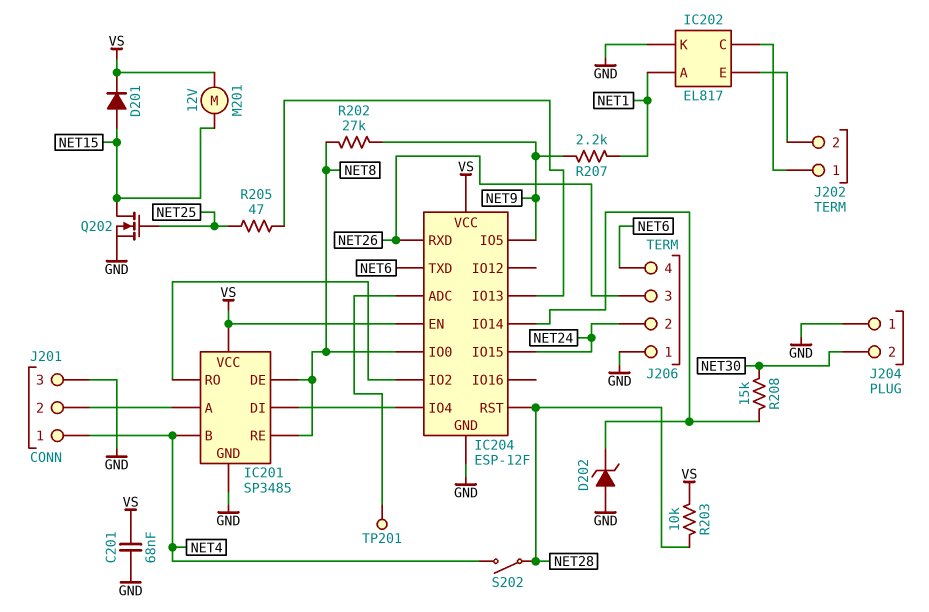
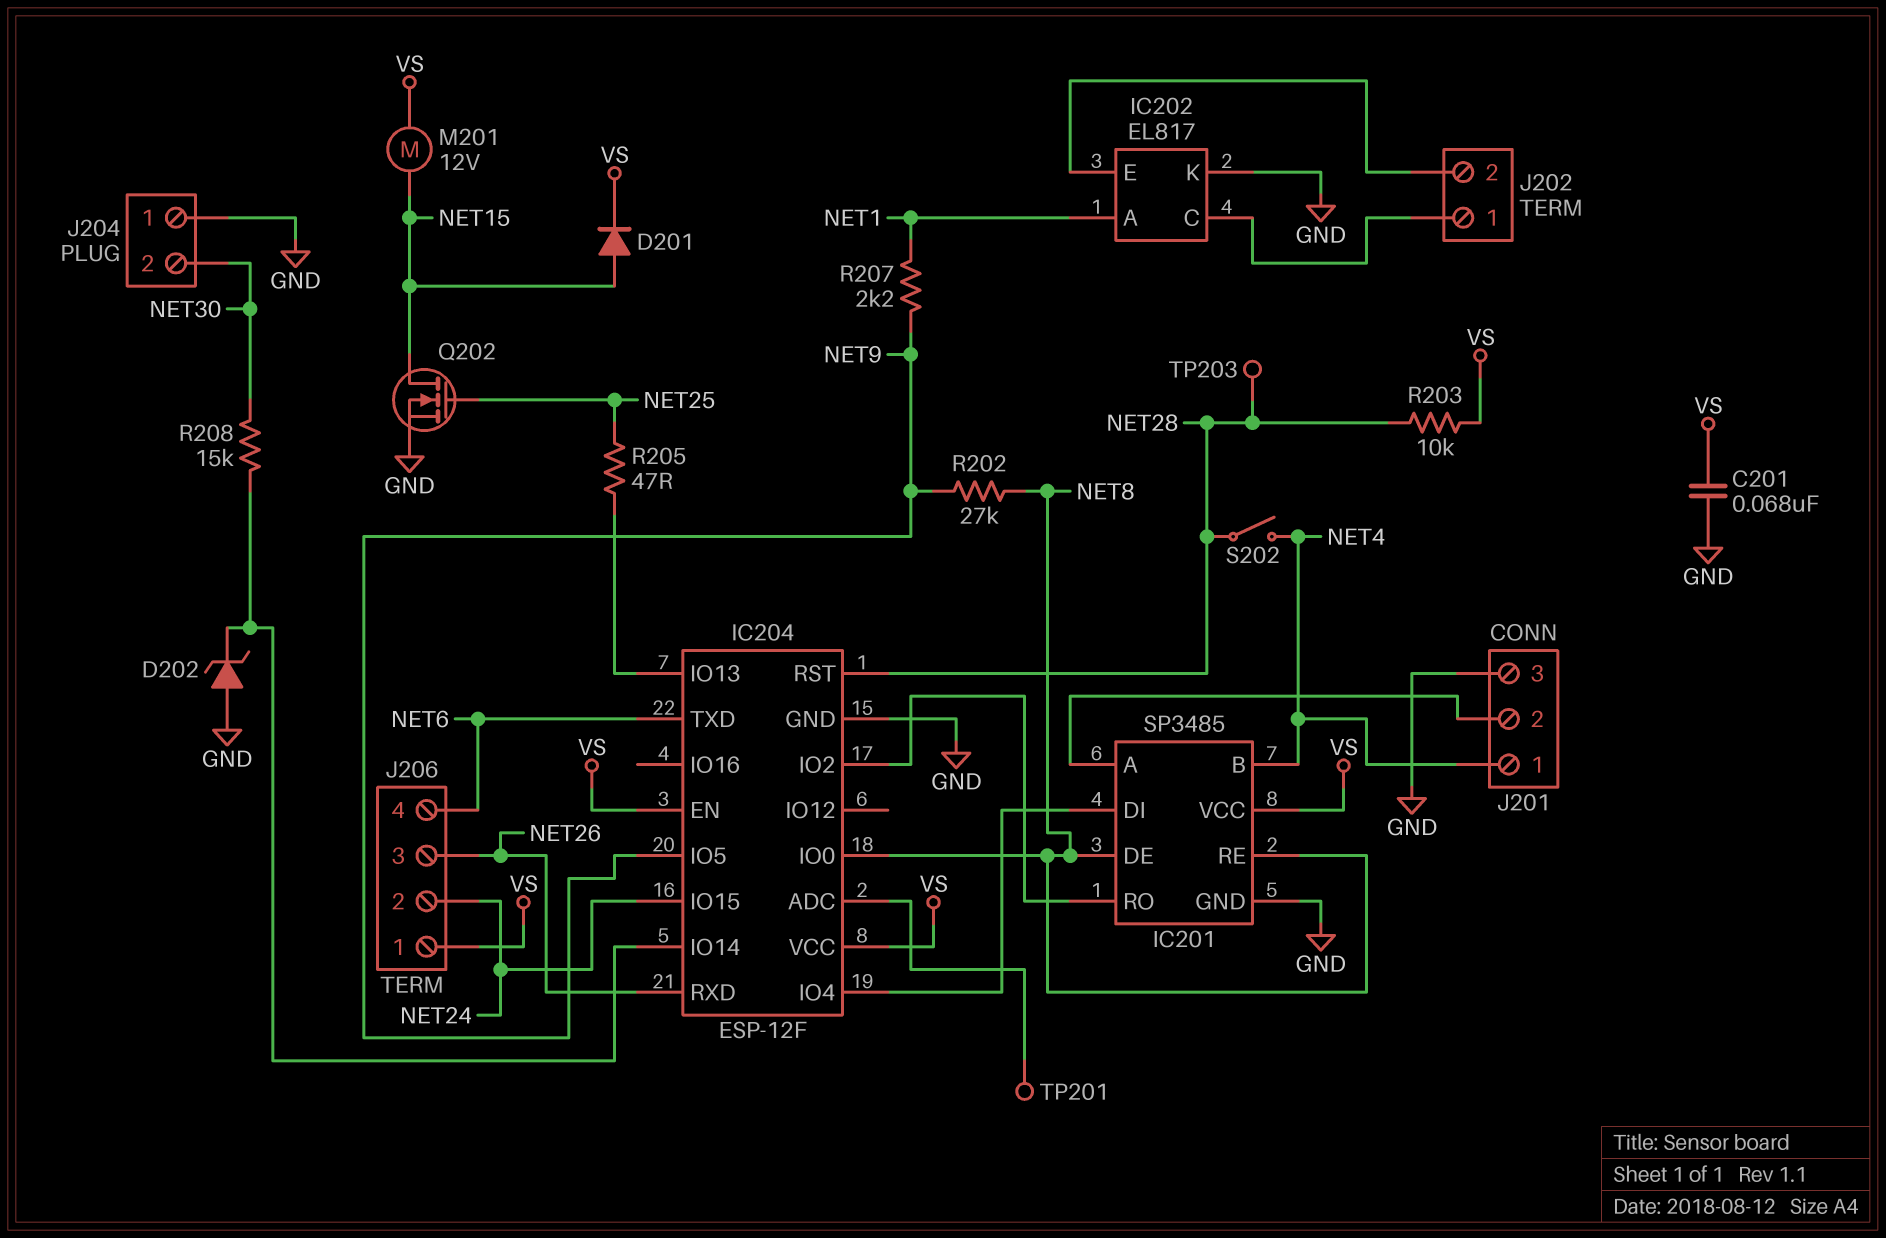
J206 pin 1: GND -> VS
TP203: none -> test point (NET28)

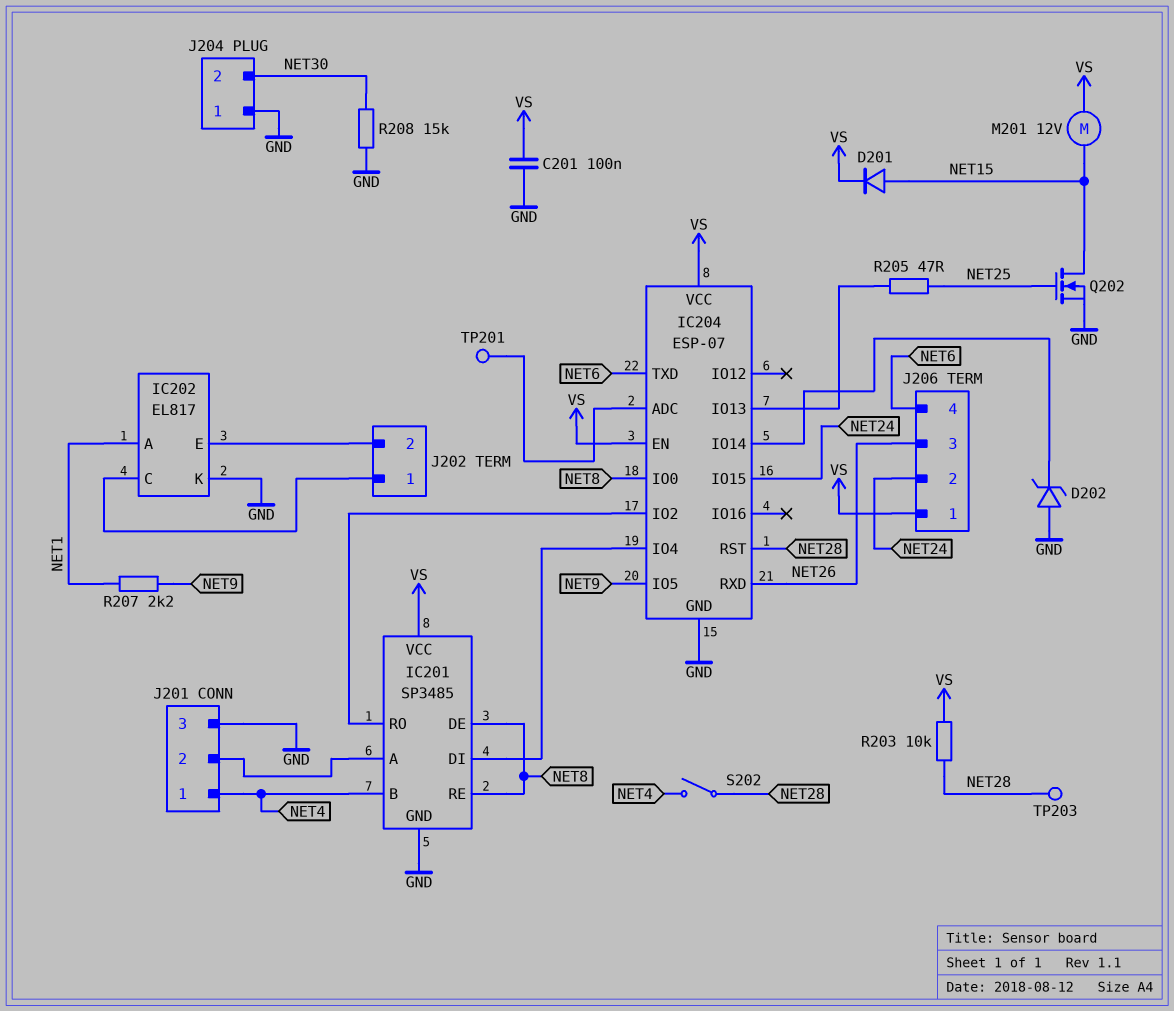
C201: 68nF (GND, VS) -> 100nF (GND, VS)
IC204: ESP-12F -> ESP-07
R202: 27k (NET8, NET9) -> none
R208: 15k (IC204/IO14, NET30) -> 15k (GND, NET30)

